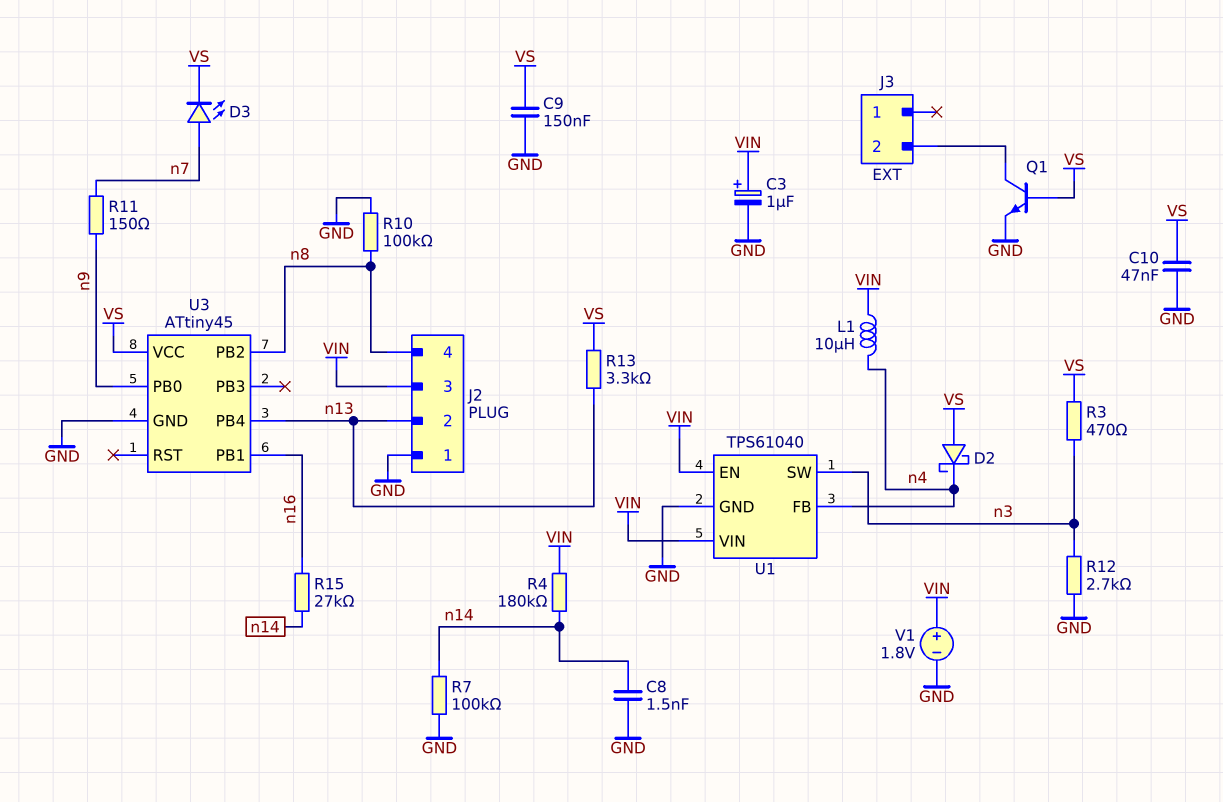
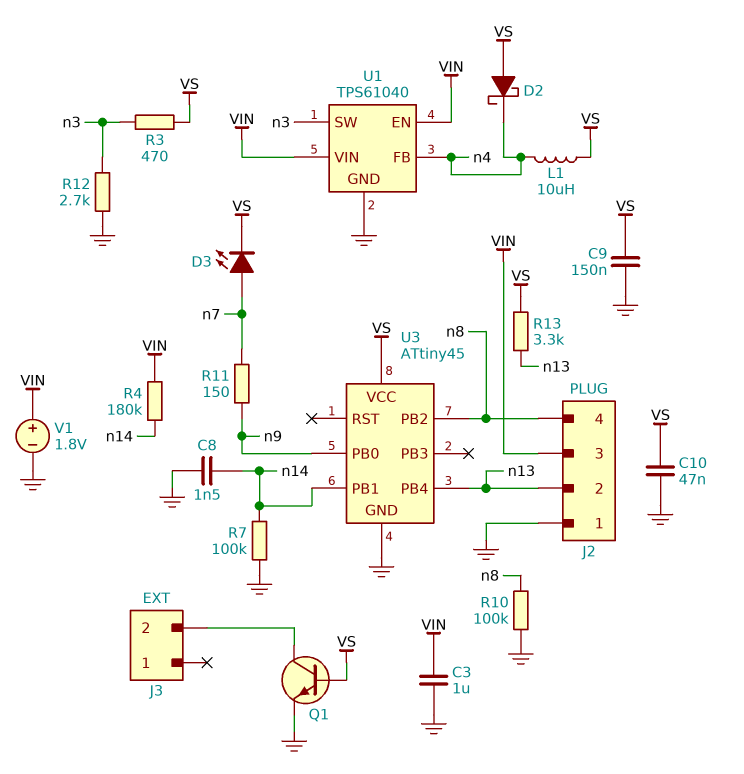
C3: 1uF (plus VIN, minus GND) -> 1uF (GND, VIN)
L1: 10uH (VIN, n4) -> 10uH (VS, n4)
R15: 27k (n14, n16) -> none
U3 pin PB1: n16 -> n14

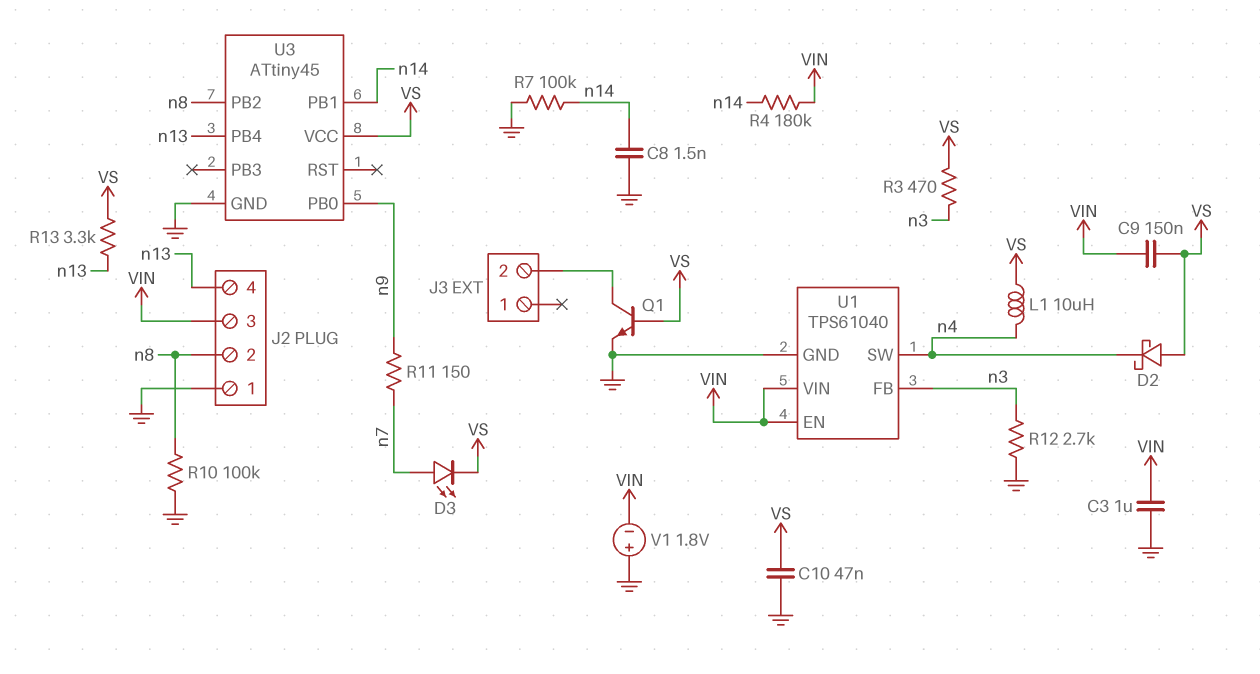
C9: 150nF (GND, VS) -> 150nF (VIN, VS)
J2 pin 2: n13 -> n8
J2 pin 4: n8 -> n13
U1 pin FB: n4 -> n3
U1 pin SW: n3 -> n4
V1: 1.8V (plus VIN, minus GND) -> 1.8V (plus GND, minus VIN)

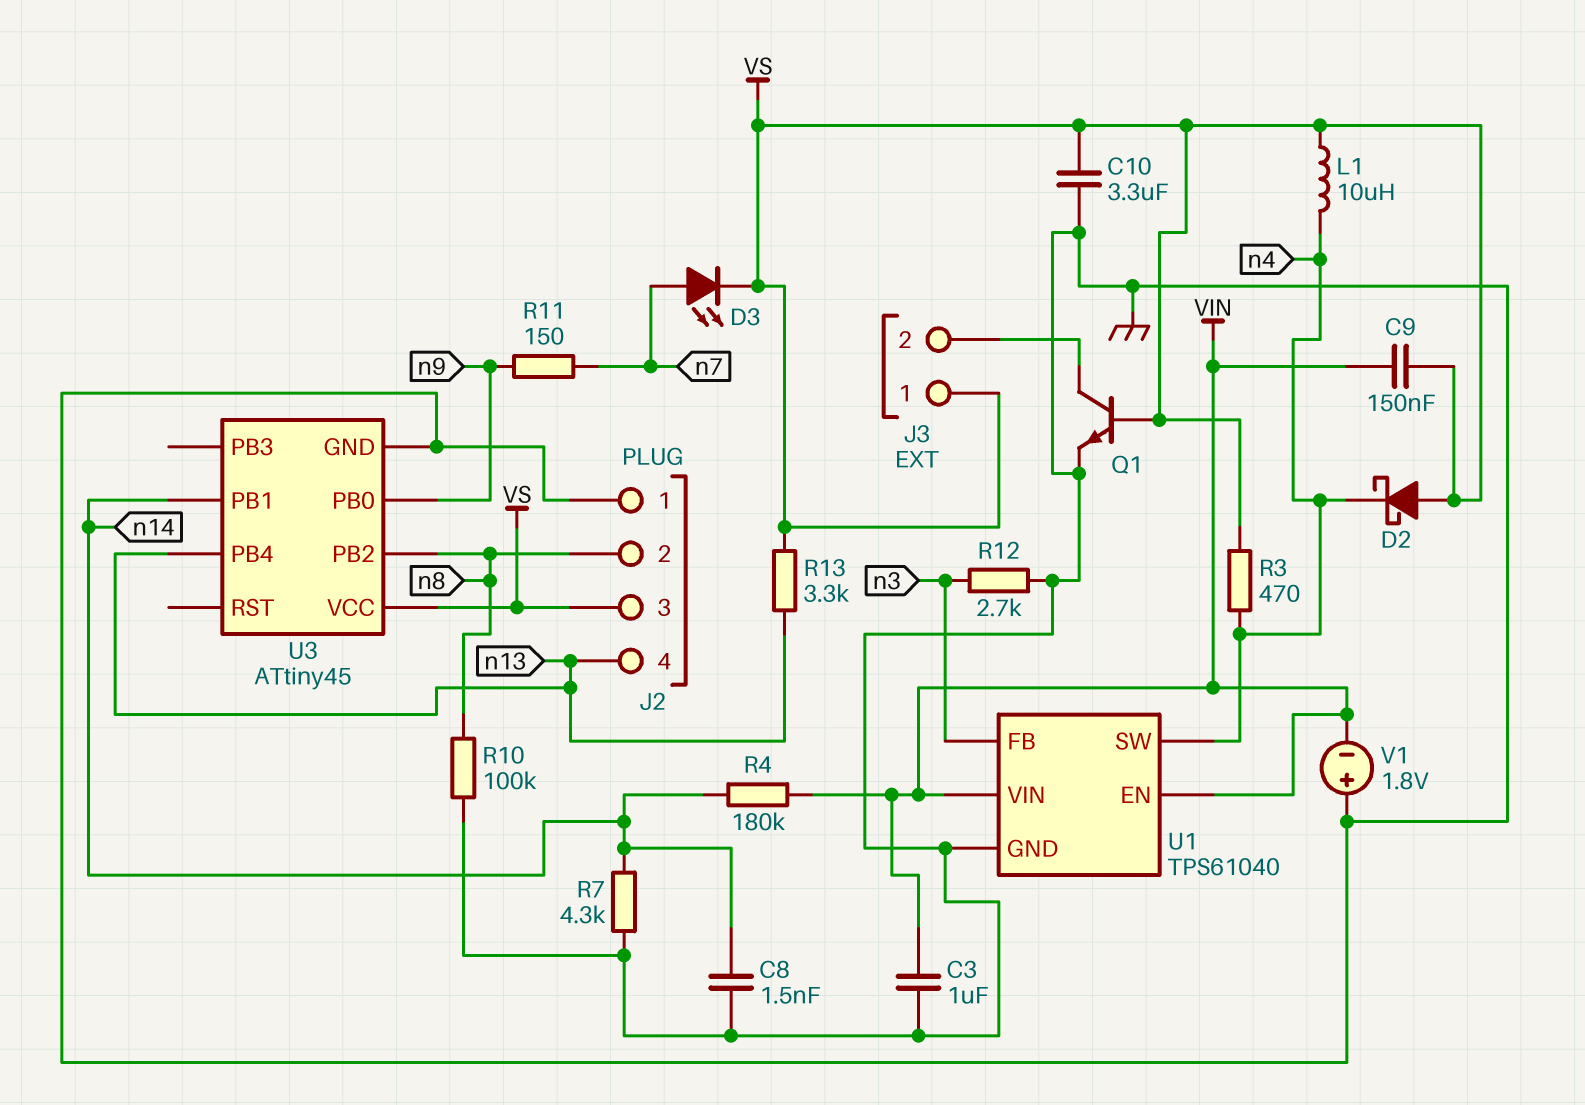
C10: 47nF (GND, VS) -> 3.3uF (GND, VS)
J2 pin 3: VIN -> VS
J3 pin 1: none -> VS
R3: 470 (VS, n3) -> 470 (VS, n4)
R7: 100k (GND, n14) -> 4.3k (GND, n14)

